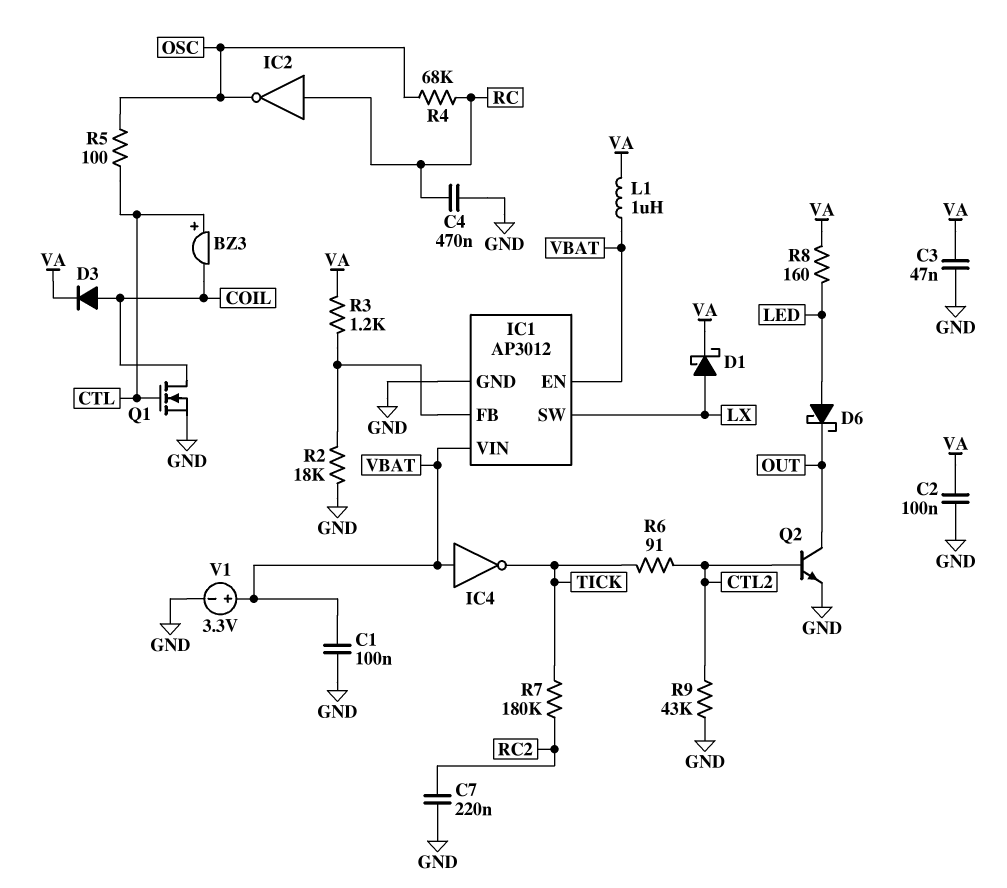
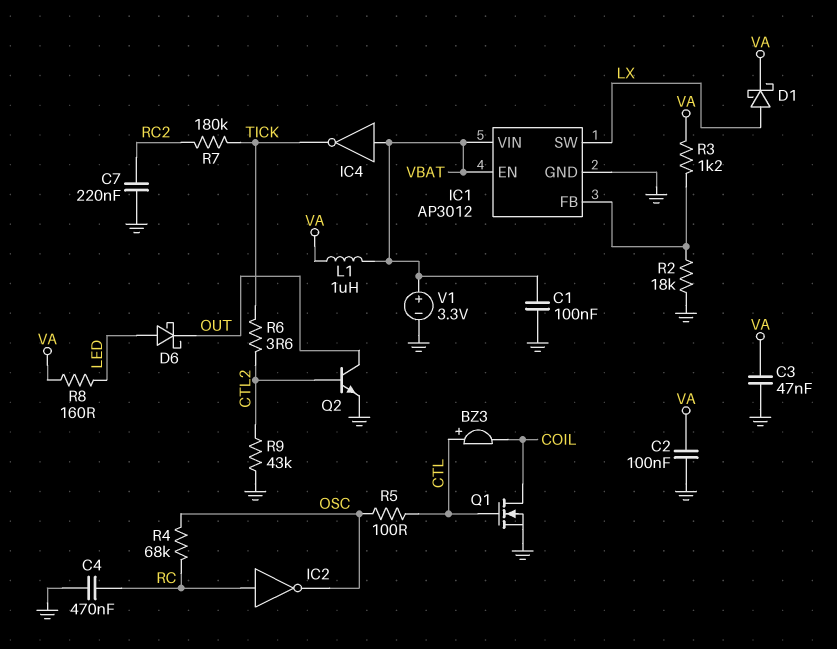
D3: diode (A COIL, K VA) -> none
R6: 91 (CTL2, TICK) -> 3.6 (CTL2, TICK)

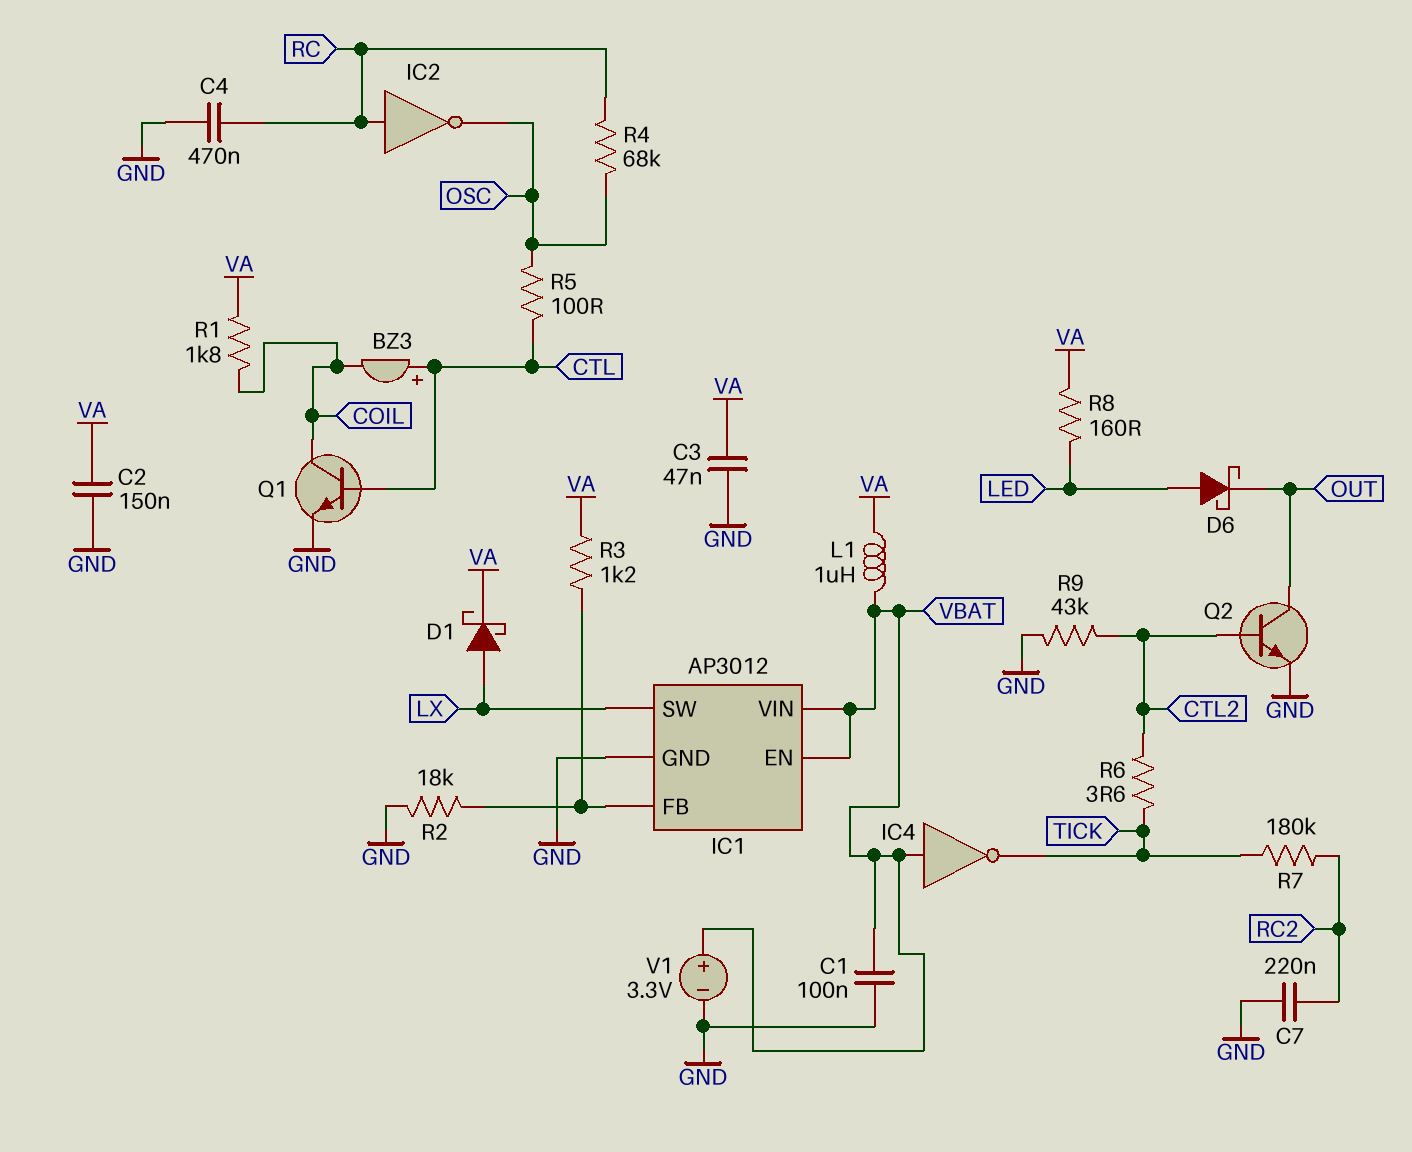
C2: 100nF (GND, VA) -> 150nF (GND, VA)
Q1: NMOS (G CTL, D COIL, S GND) -> NPN (B CTL, C COIL, E GND)
R1: none -> 1.8k (COIL, VA)

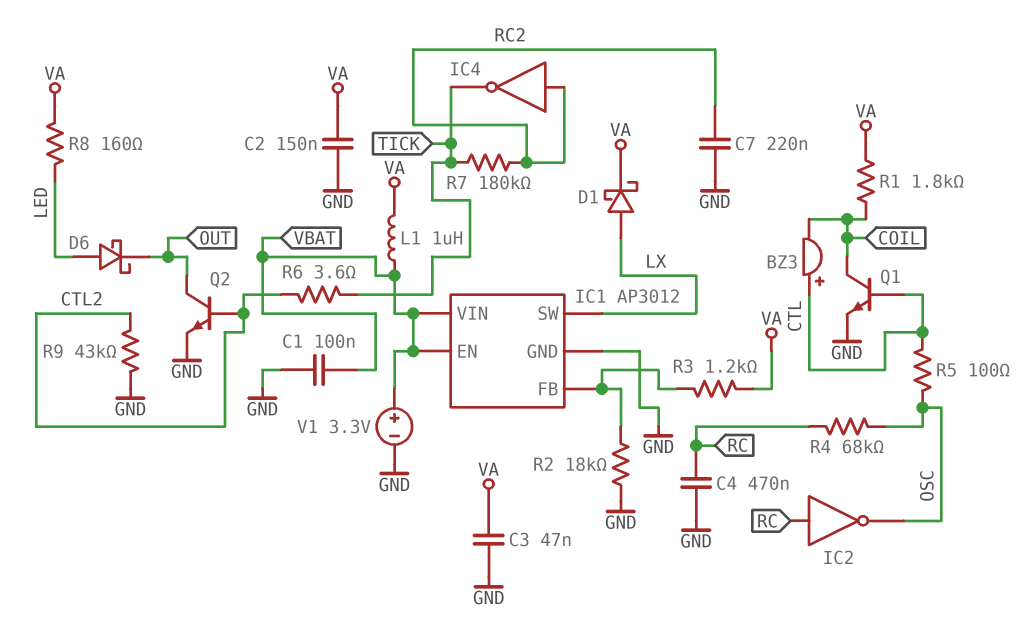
IC4: NOT (in VBAT, out TICK) -> NOT (in RC2, out TICK)

